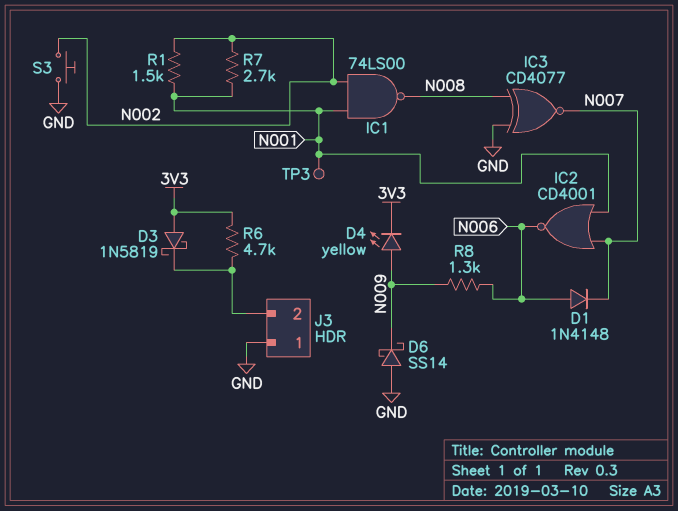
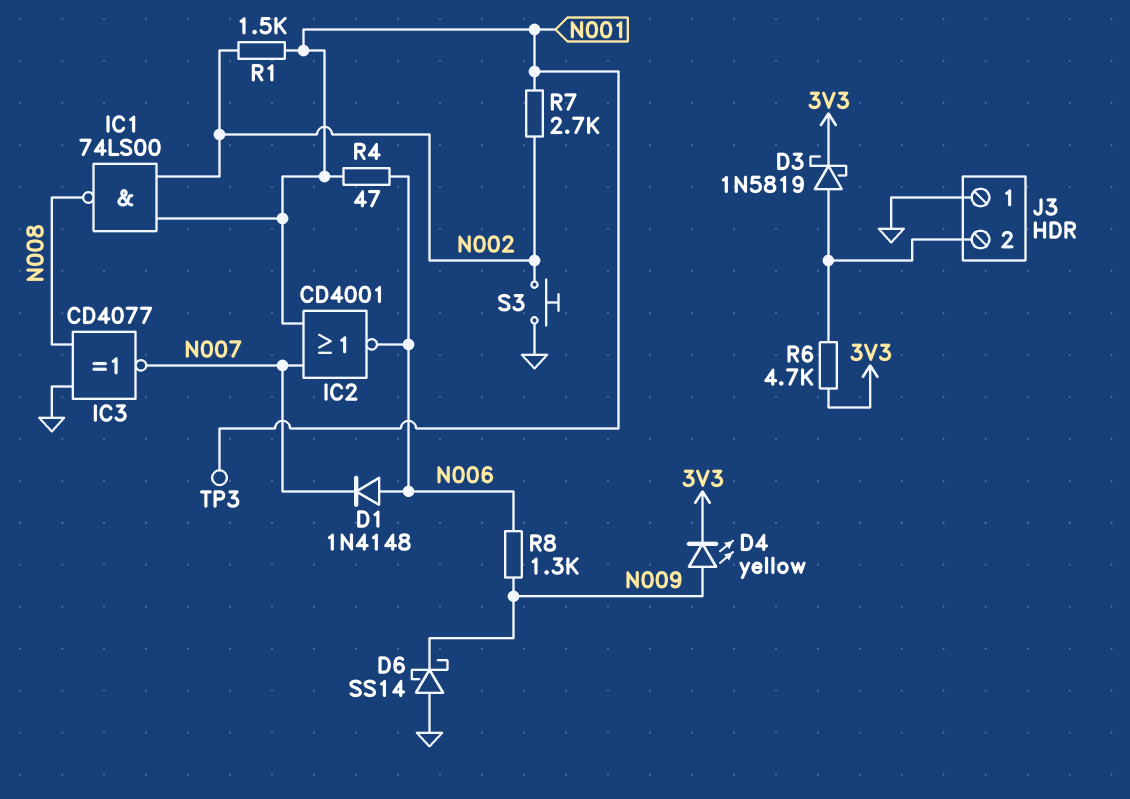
D3: schottky 1N5819 (A 3V3, K J3/2) -> schottky 1N5819 (A J3/2, K 3V3)
R4: none -> 47 (N001, N006)

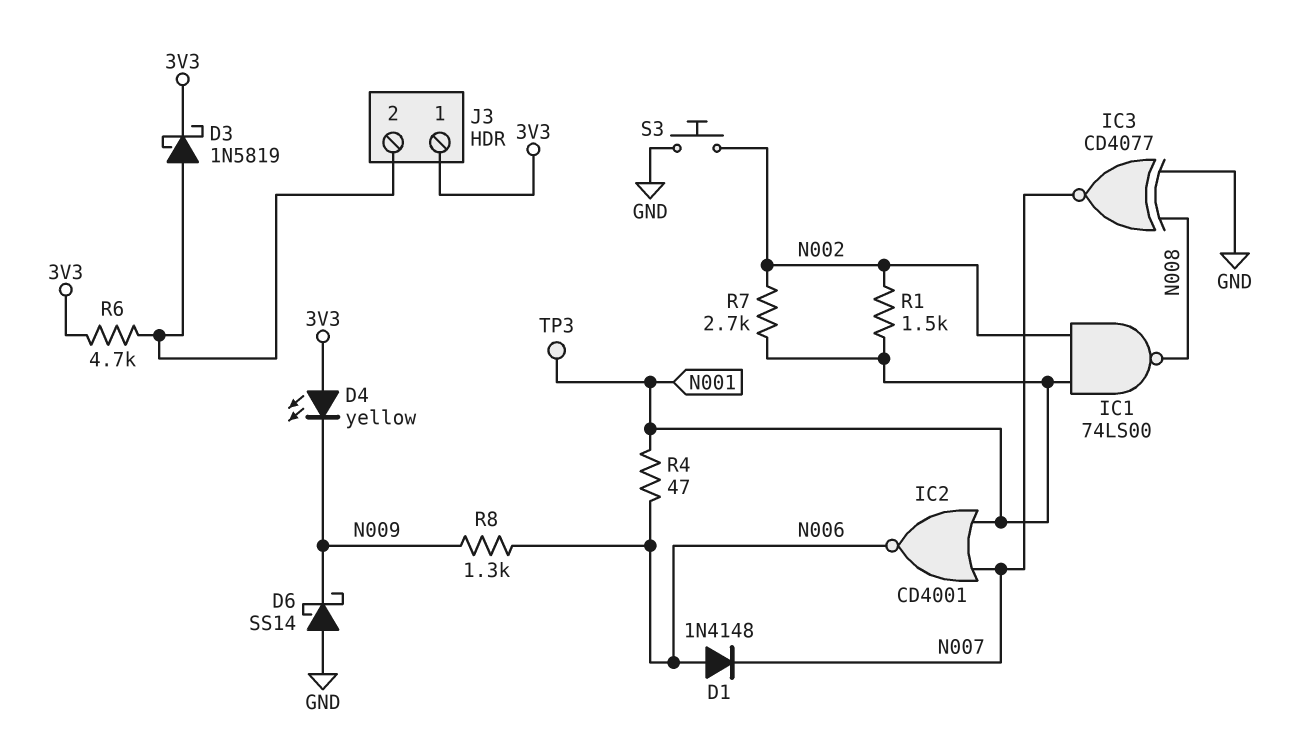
D4: LED yellow (A N009, K 3V3) -> LED yellow (A 3V3, K N009)
J3 pin 1: GND -> 3V3

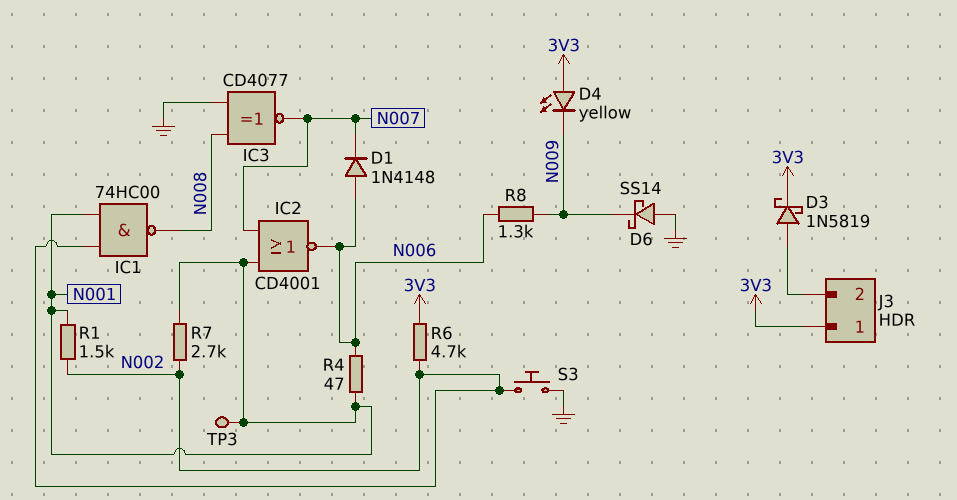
IC1: NAND 74LS00 (in N001, in N002, out N008) -> NAND 74HC00 (in N001, in N002, out N008)
R6: 4.7k (3V3, J3/2) -> 4.7k (3V3, N002)

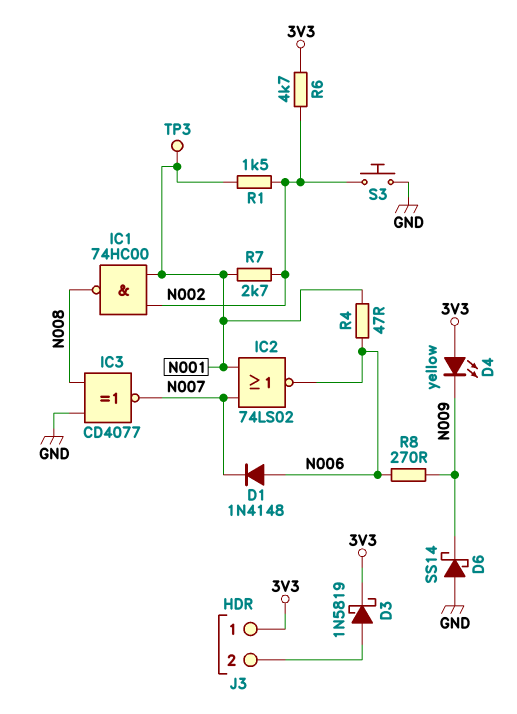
IC2: NOR CD4001 (in N001, in N007, out N006) -> NOR 74LS02 (in N001, in N007, out N006)
R8: 1.3k (N006, N009) -> 270 (N006, N009)

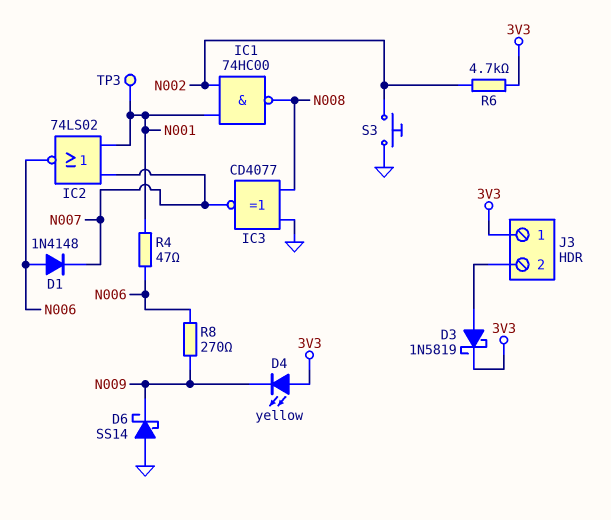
R1: 1.5k (N001, N002) -> none
R7: 2.7k (N001, N002) -> none

